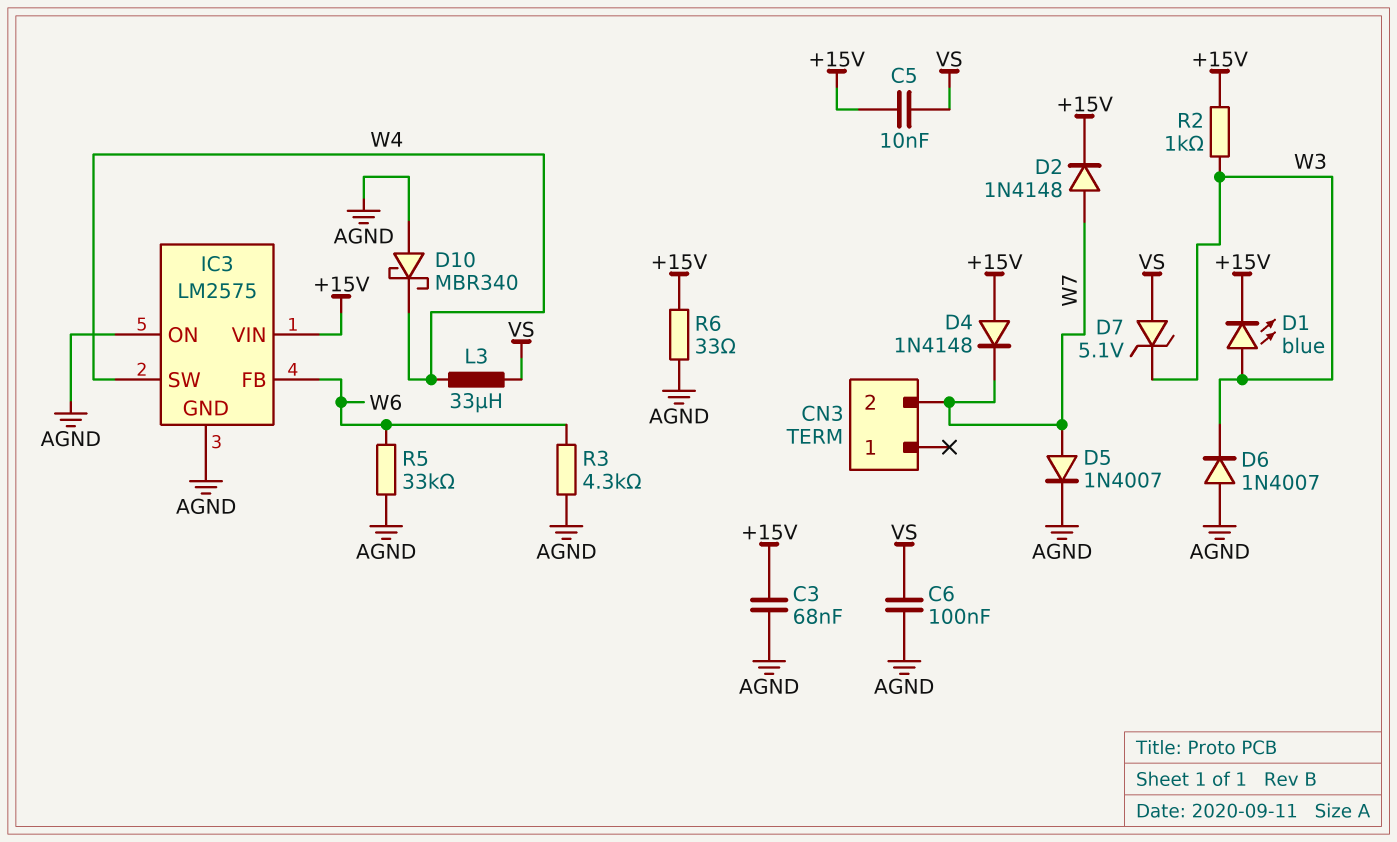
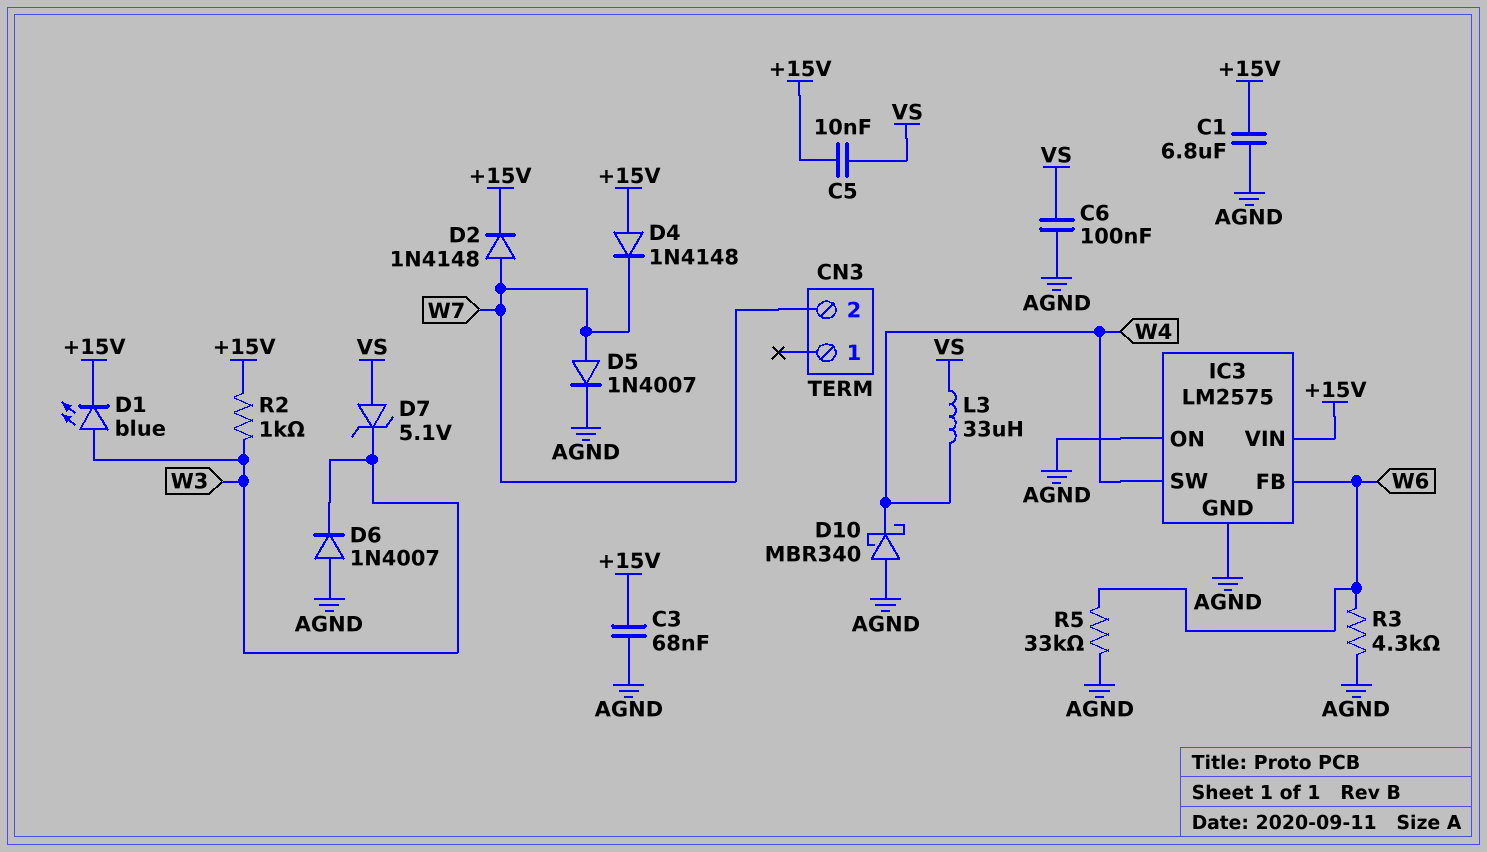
C1: none -> 6.8uF (+15V, AGND)
R6: 33 (+15V, AGND) -> none

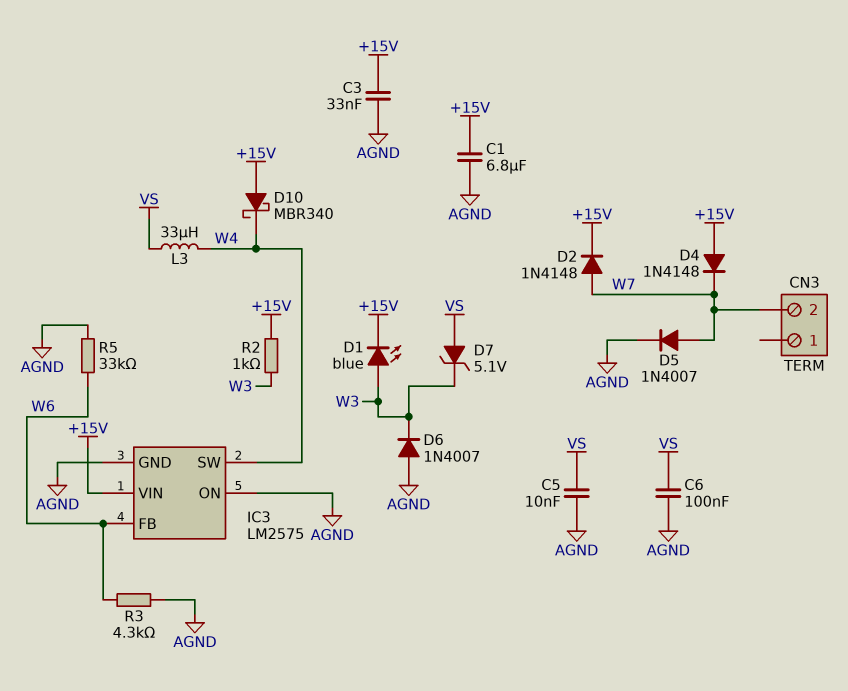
C3: 68nF (+15V, AGND) -> 33nF (+15V, AGND)
C5: 10nF (+15V, VS) -> 10nF (AGND, VS)
D10: schottky MBR340 (A AGND, K W4) -> schottky MBR340 (A +15V, K W4)

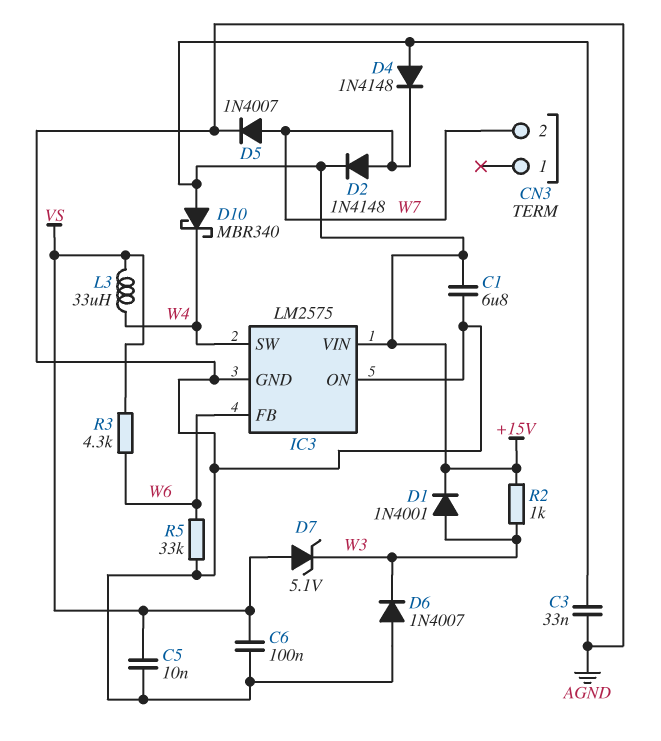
D1: LED blue (A W3, K +15V) -> diode 1N4001 (A W3, K +15V)
R3: 4.3k (AGND, W6) -> 4.3k (VS, W6)

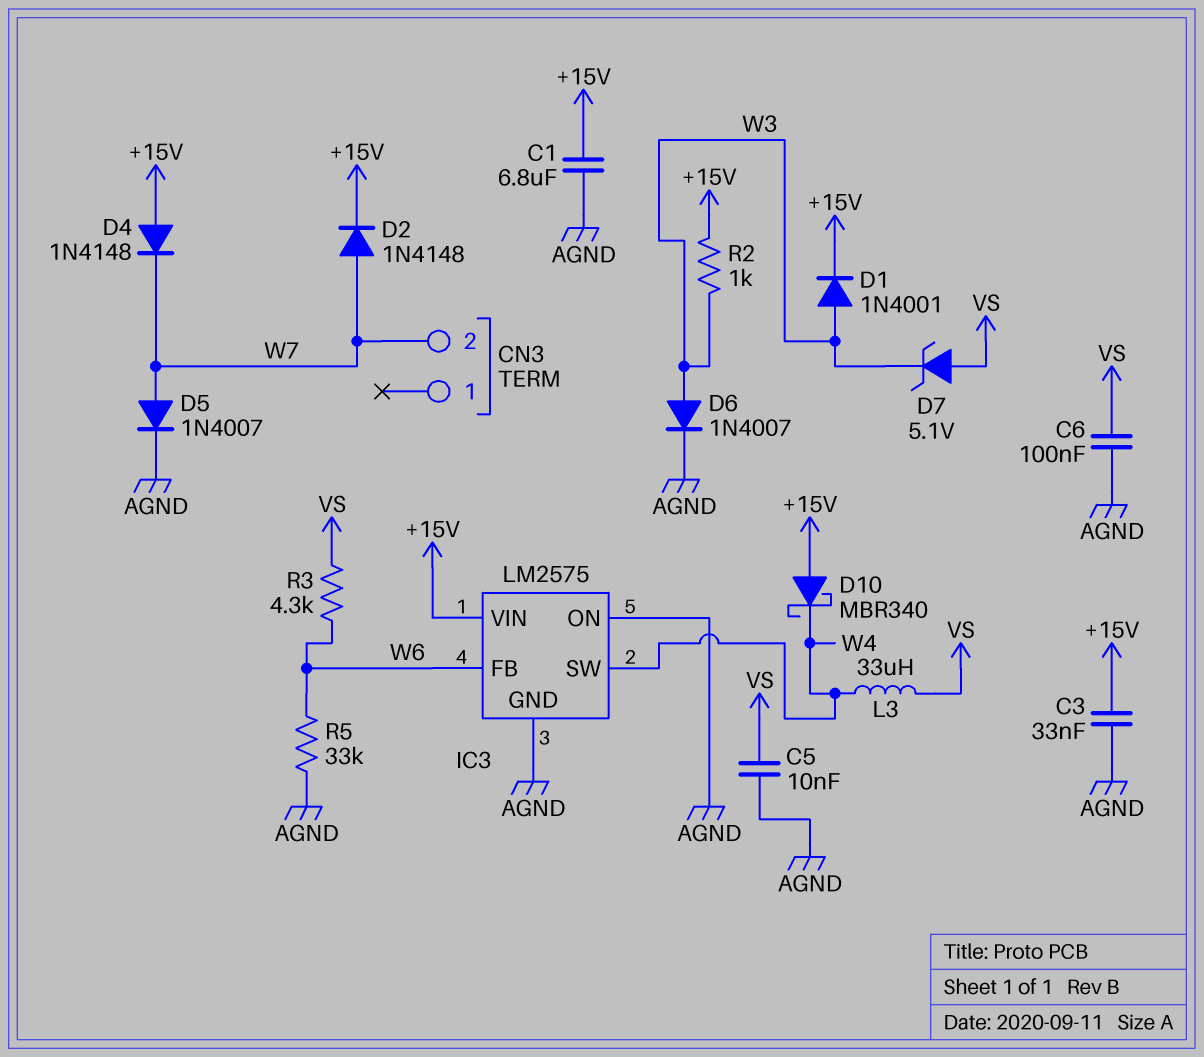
D6: diode 1N4007 (A AGND, K W3) -> diode 1N4007 (A W3, K AGND)

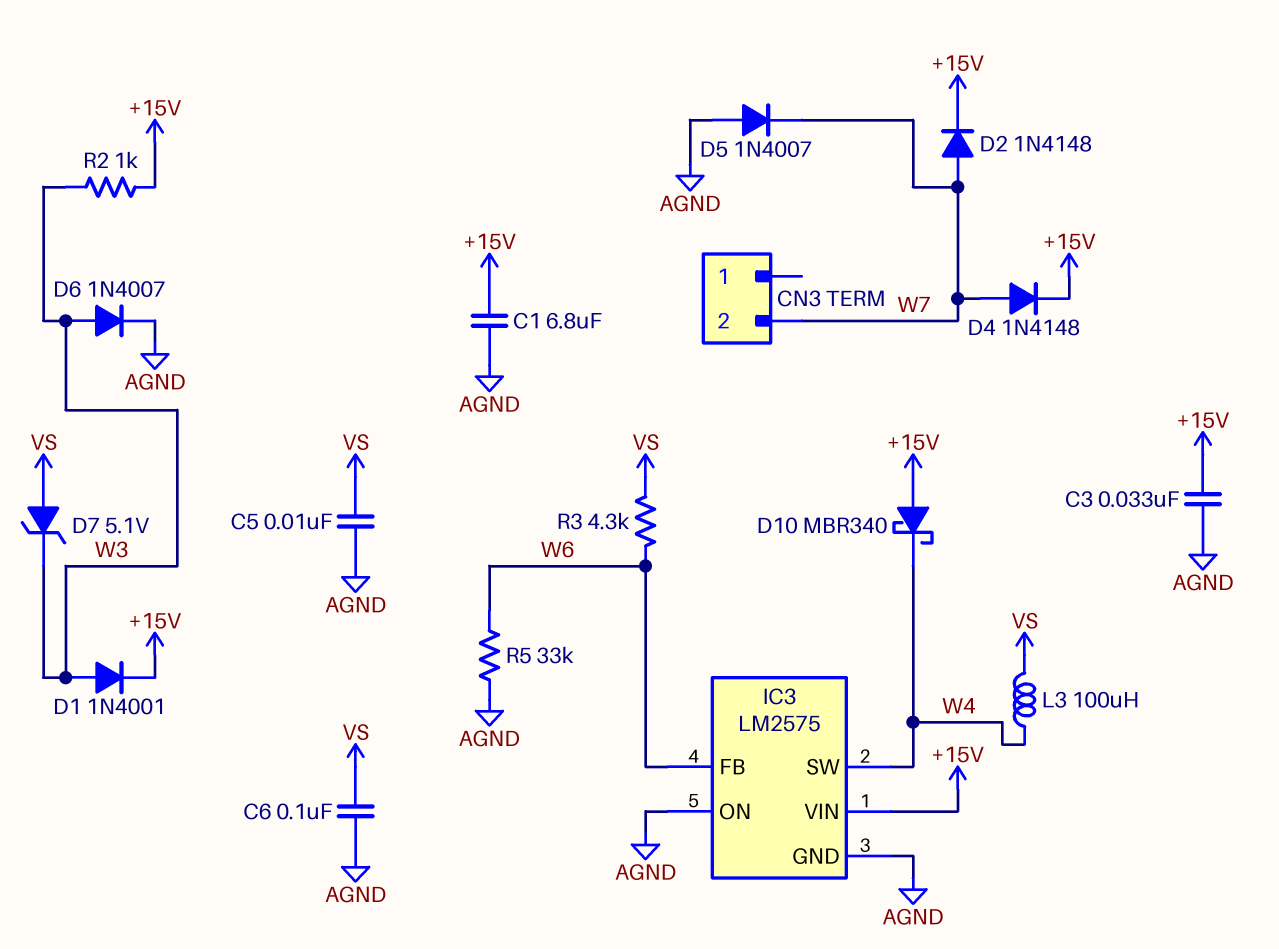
D4: diode 1N4148 (A +15V, K W7) -> diode 1N4148 (A W7, K +15V)
D5: diode 1N4007 (A W7, K AGND) -> diode 1N4007 (A AGND, K W7)
L3: 33uH (VS, W4) -> 100uH (VS, W4)

